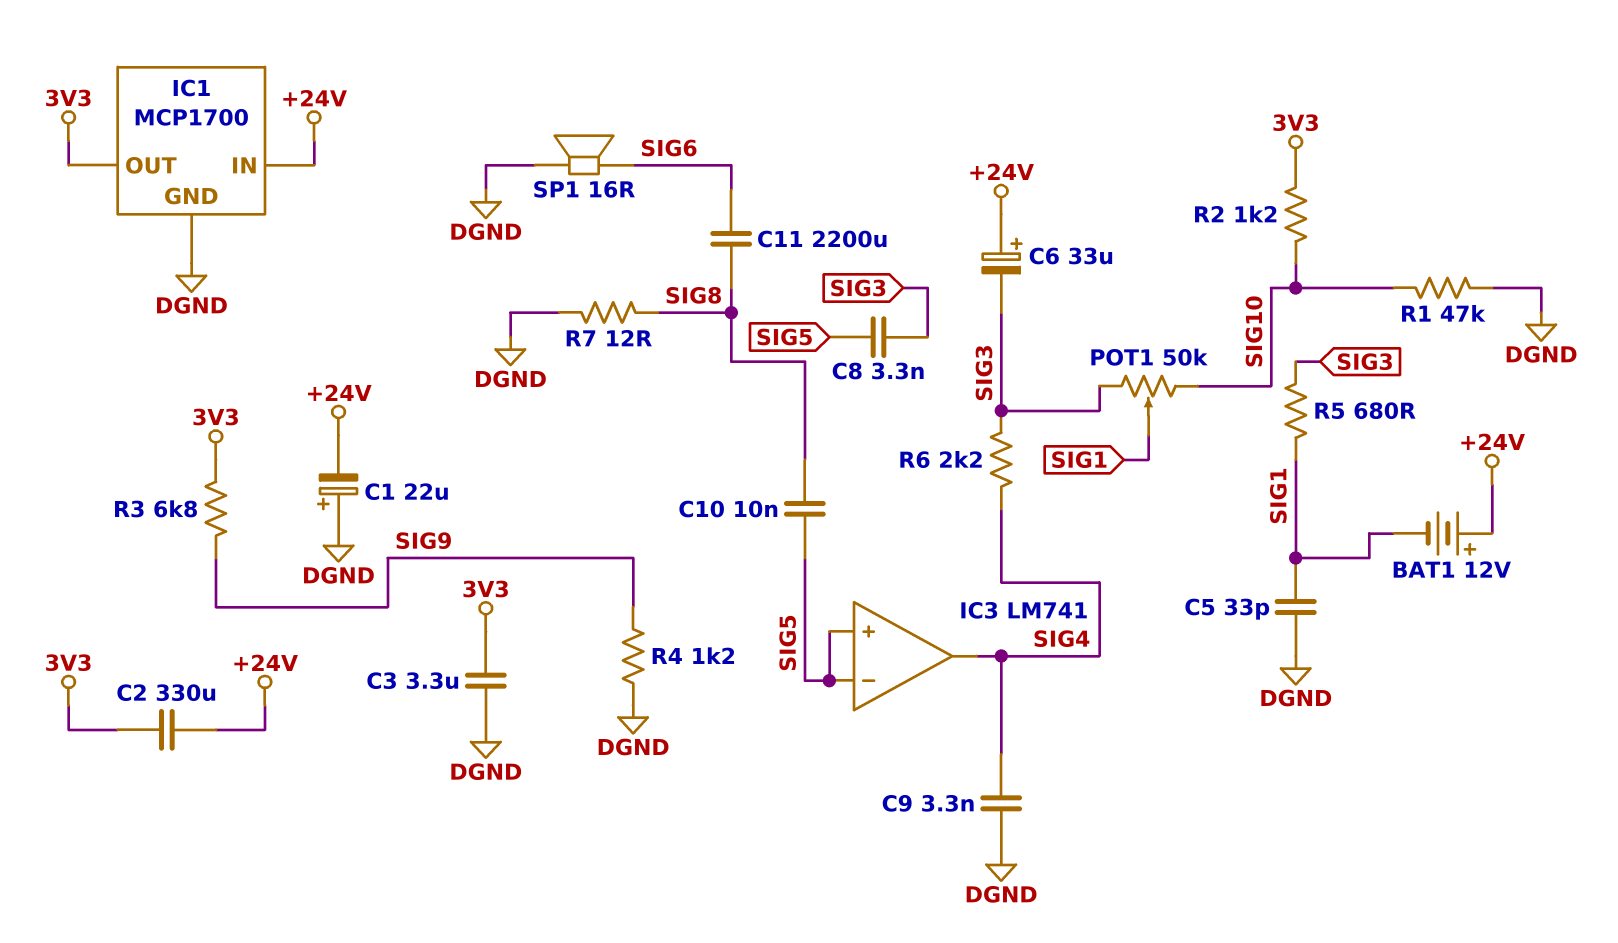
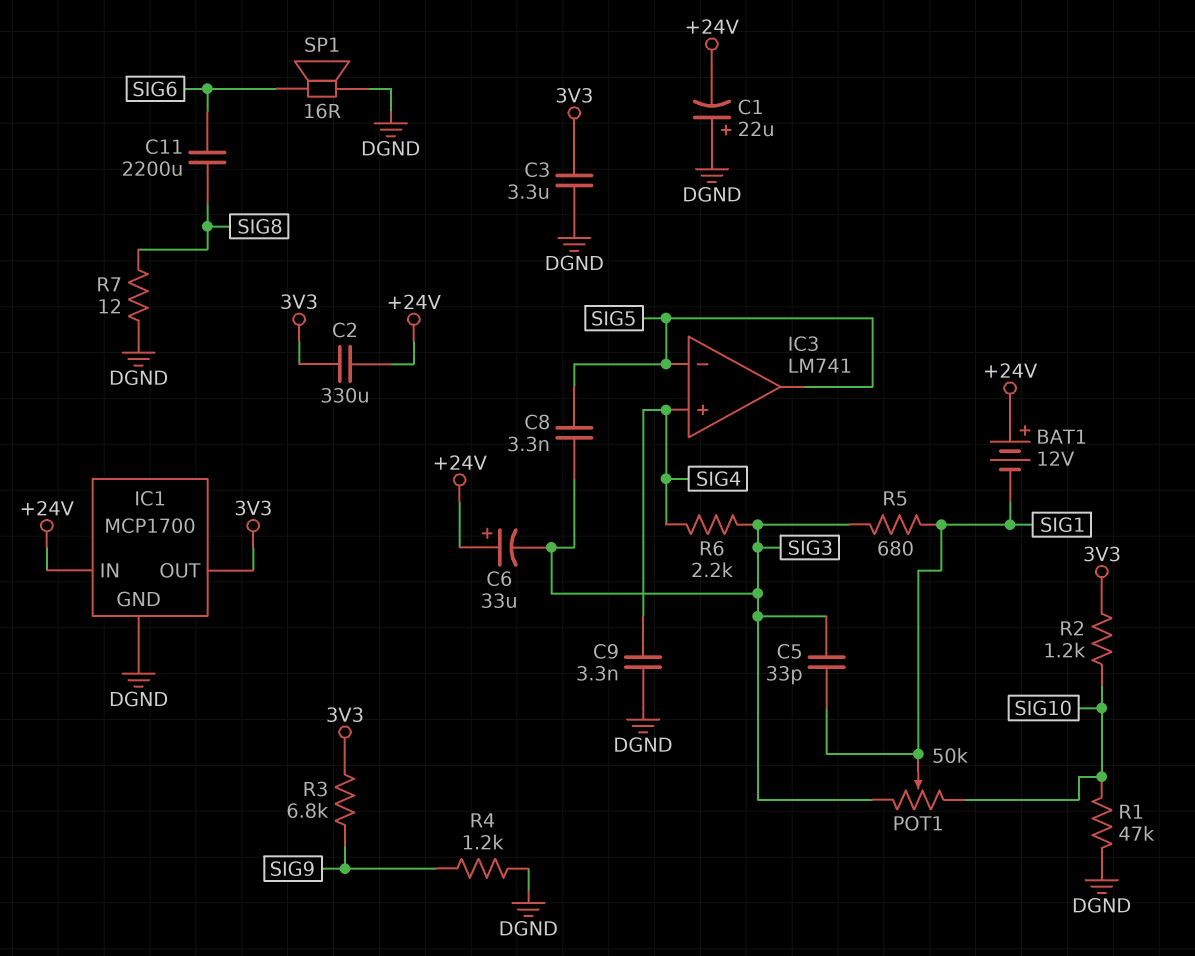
C5: 33pF (DGND, SIG1) -> 33pF (SIG1, SIG3)
C10: 10nF (SIG5, SIG8) -> none
IC3 pin in+: SIG5 -> SIG4
IC3 pin out: SIG4 -> SIG5

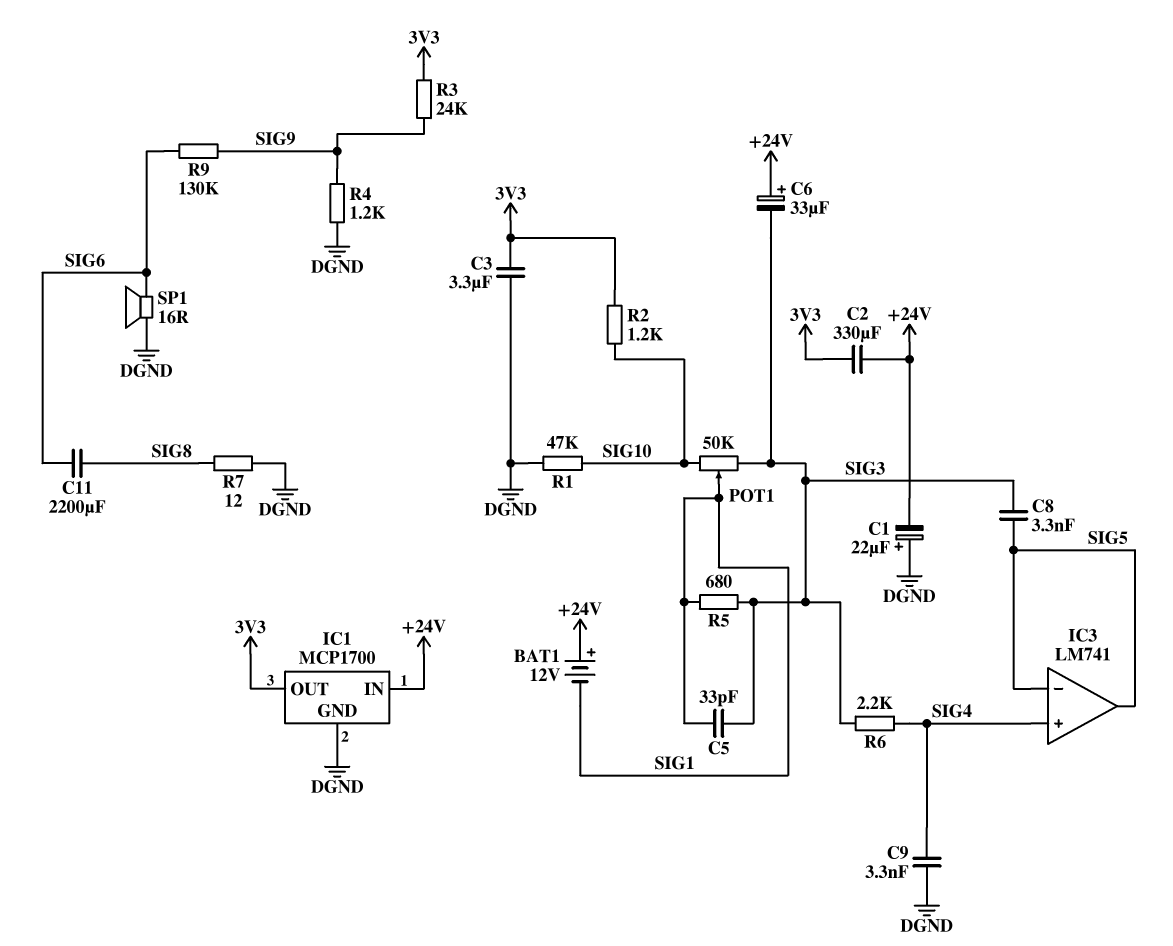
R3: 6.8k (3V3, SIG9) -> 24k (3V3, SIG9)
R9: none -> 130k (SIG6, SIG9)

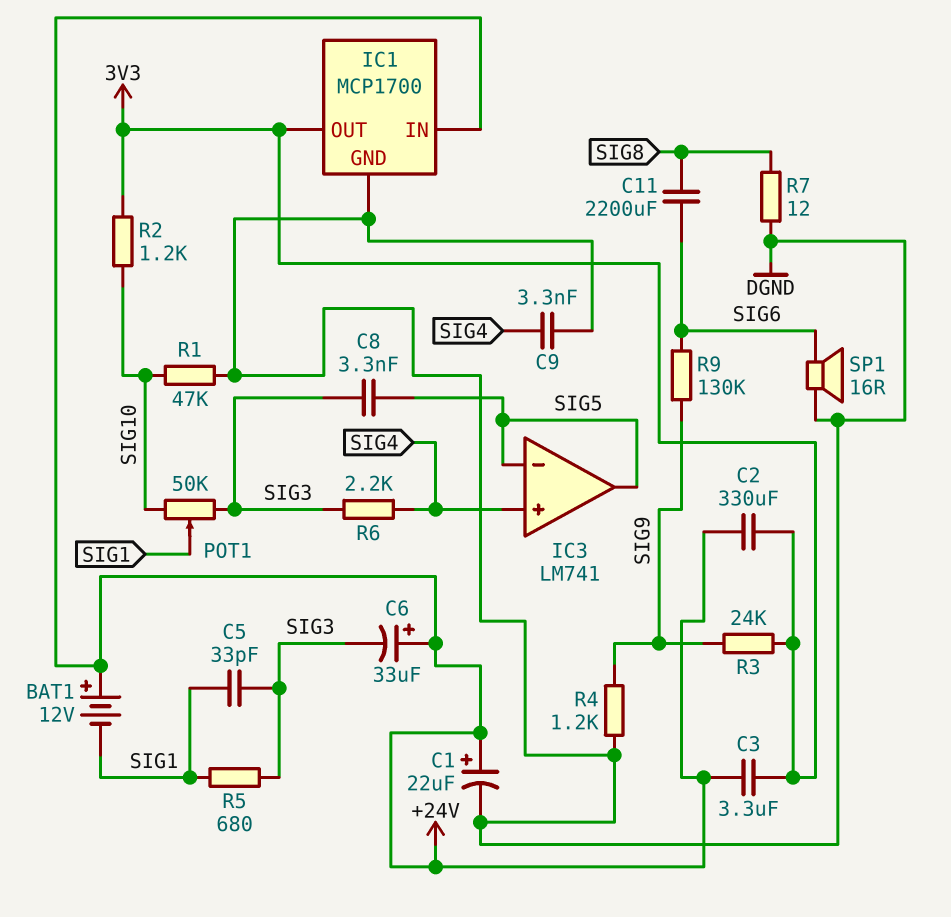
C1: 22uF (plus DGND, minus +24V) -> 22uF (plus +24V, minus DGND)
C3: 3.3uF (3V3, DGND) -> 3.3uF (+24V, 3V3)

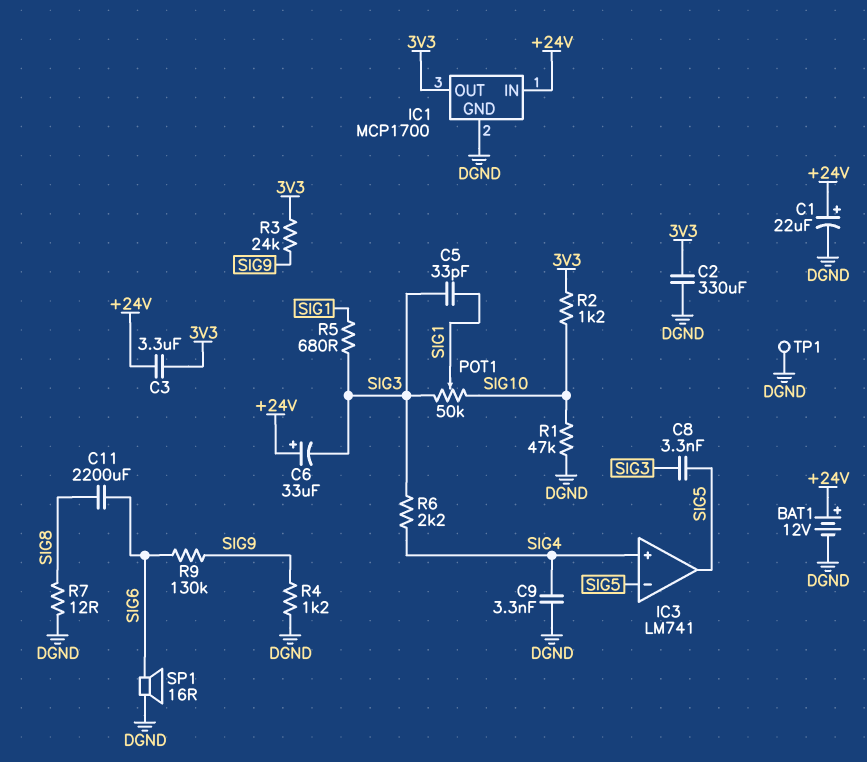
BAT1: 12V (plus +24V, minus SIG1) -> 12V (plus +24V, minus DGND)
C2: 330uF (+24V, 3V3) -> 330uF (3V3, DGND)
TP1: none -> test point (DGND)

